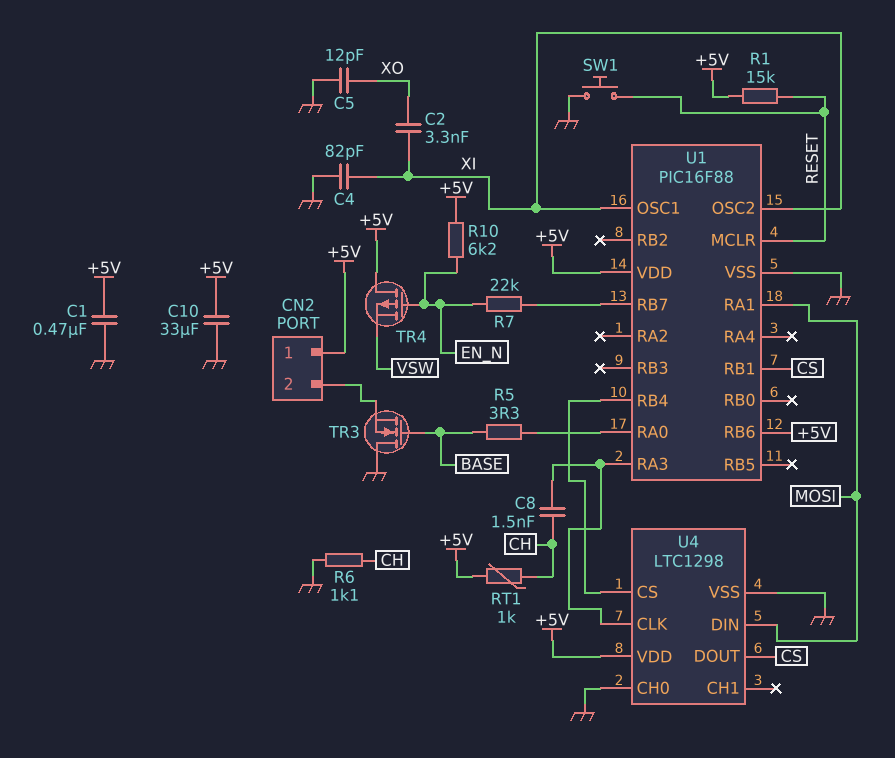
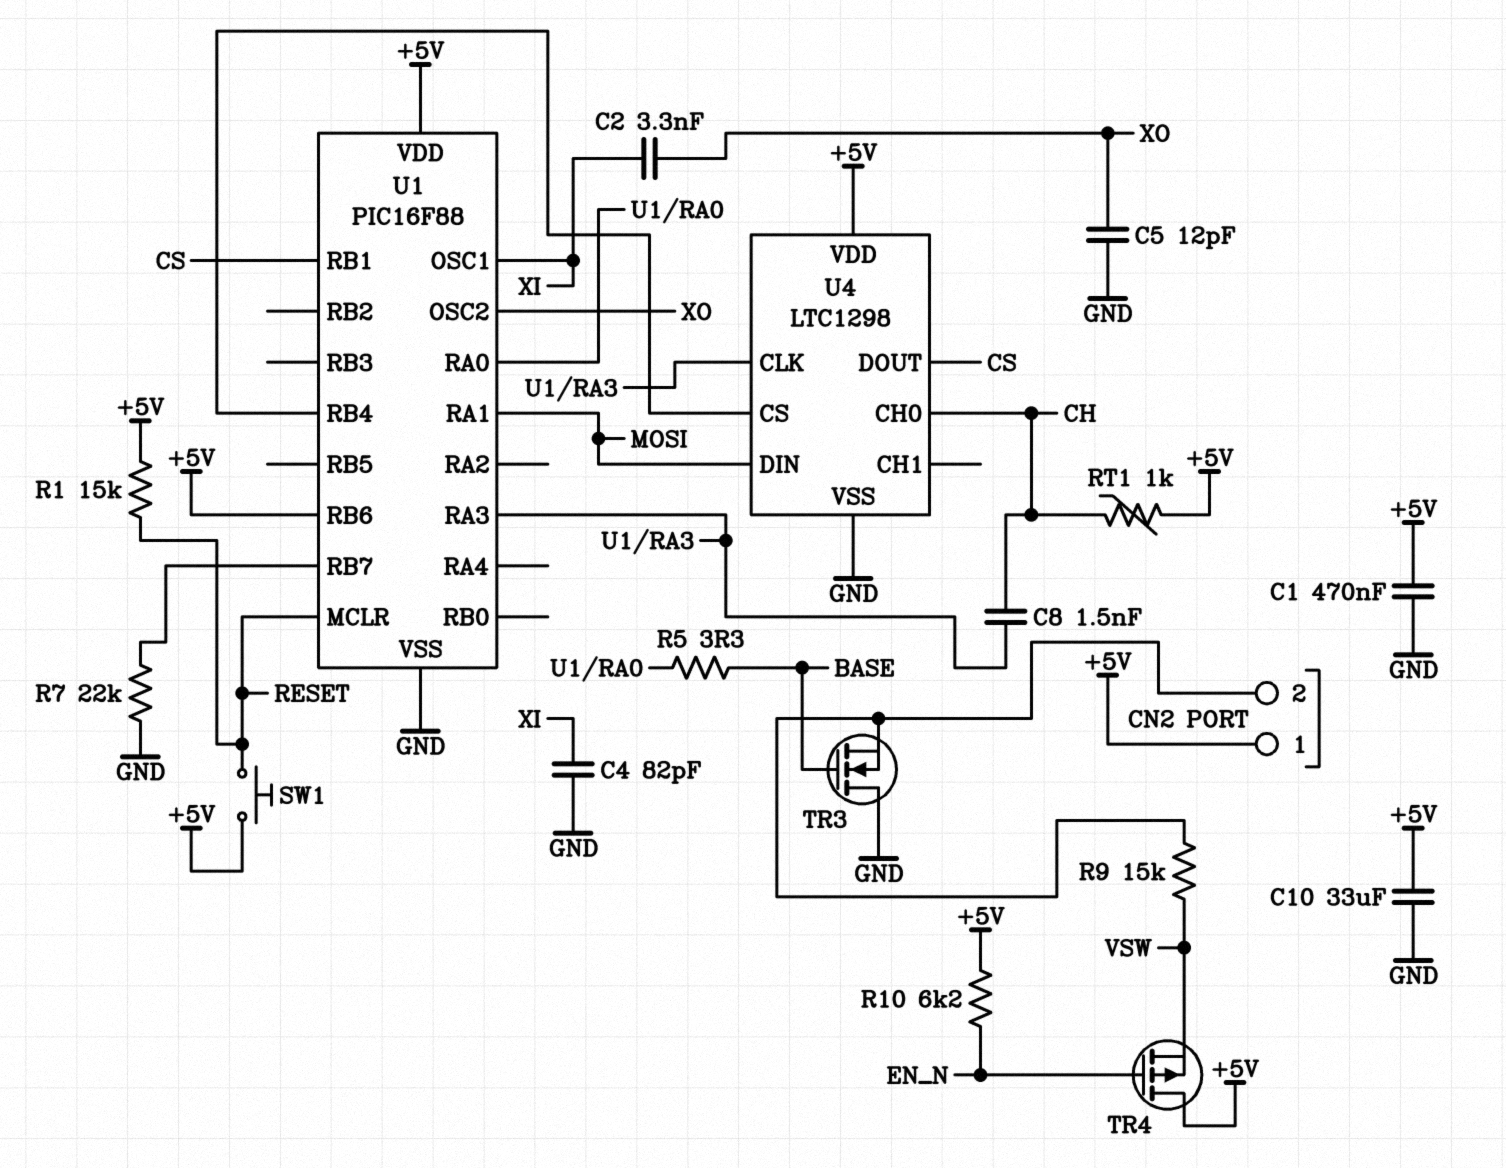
R6: 1.1k (CH, GND) -> none
R7: 22k (EN_N, U1/RB7) -> 22k (GND, U1/RB7)
R9: none -> 15k (CN2/2, VSW)
SW1: button (GND, RESET) -> button (+5V, RESET)
U1 pin OSC2: XI -> XO
U4 pin CH0: GND -> CH

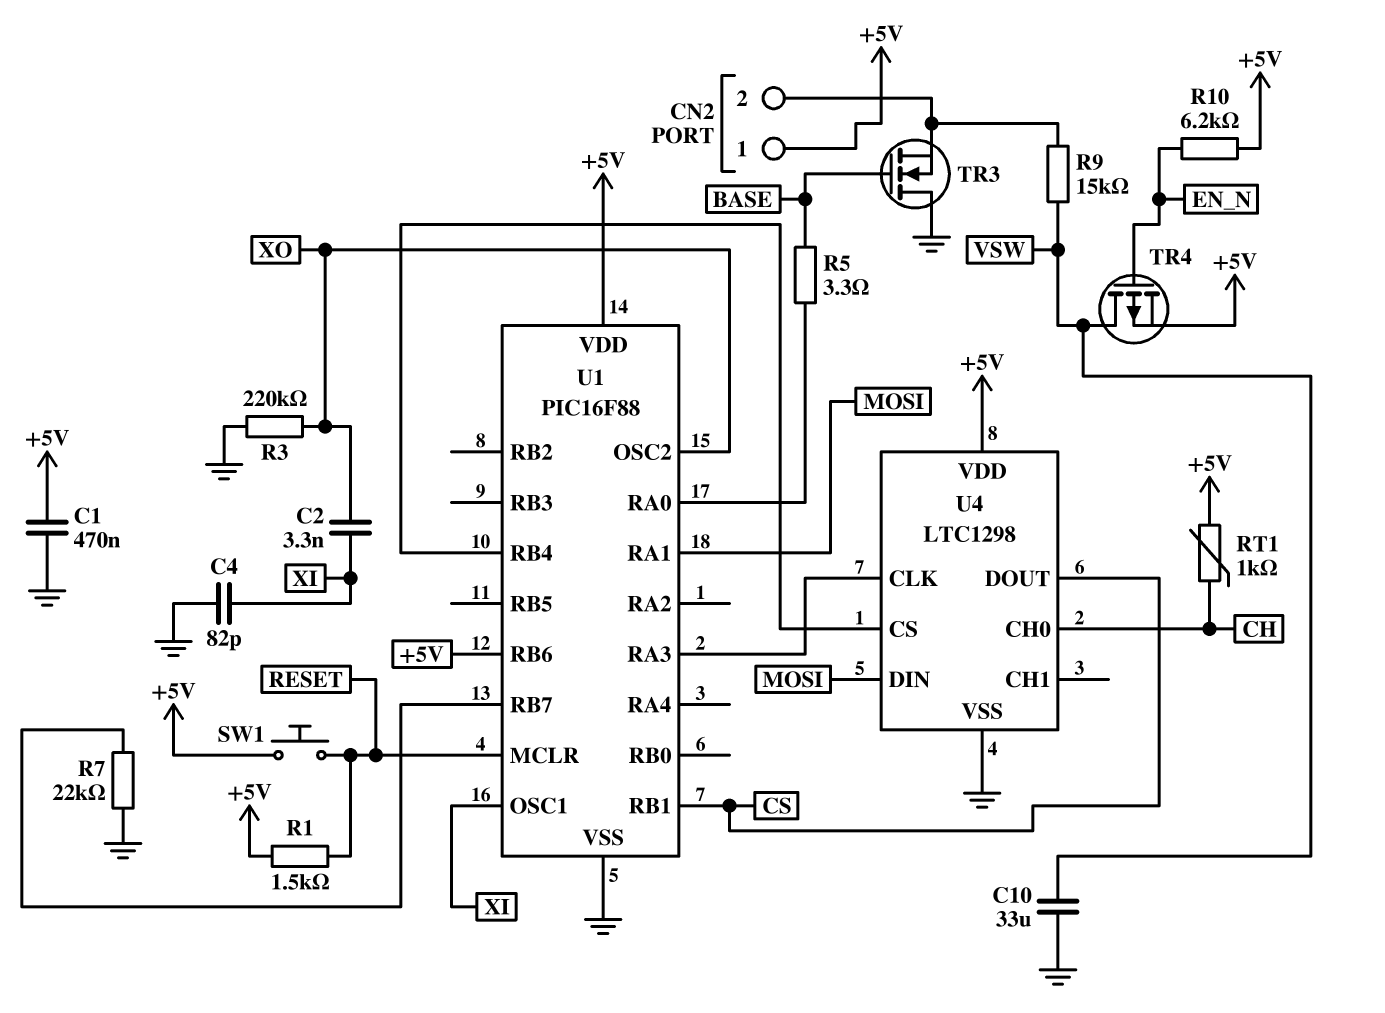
C5: 12pF (GND, XO) -> none
C8: 1.5nF (CH, U1/RA3) -> none
C10: 33uF (+5V, GND) -> 33uF (GND, VSW)
R1: 15k (+5V, RESET) -> 1.5k (+5V, RESET)
R3: none -> 220k (GND, XO)
TR4: PMOS (G EN_N, D +5V, S VSW) -> PMOS (G EN_N, D VSW, S +5V)

